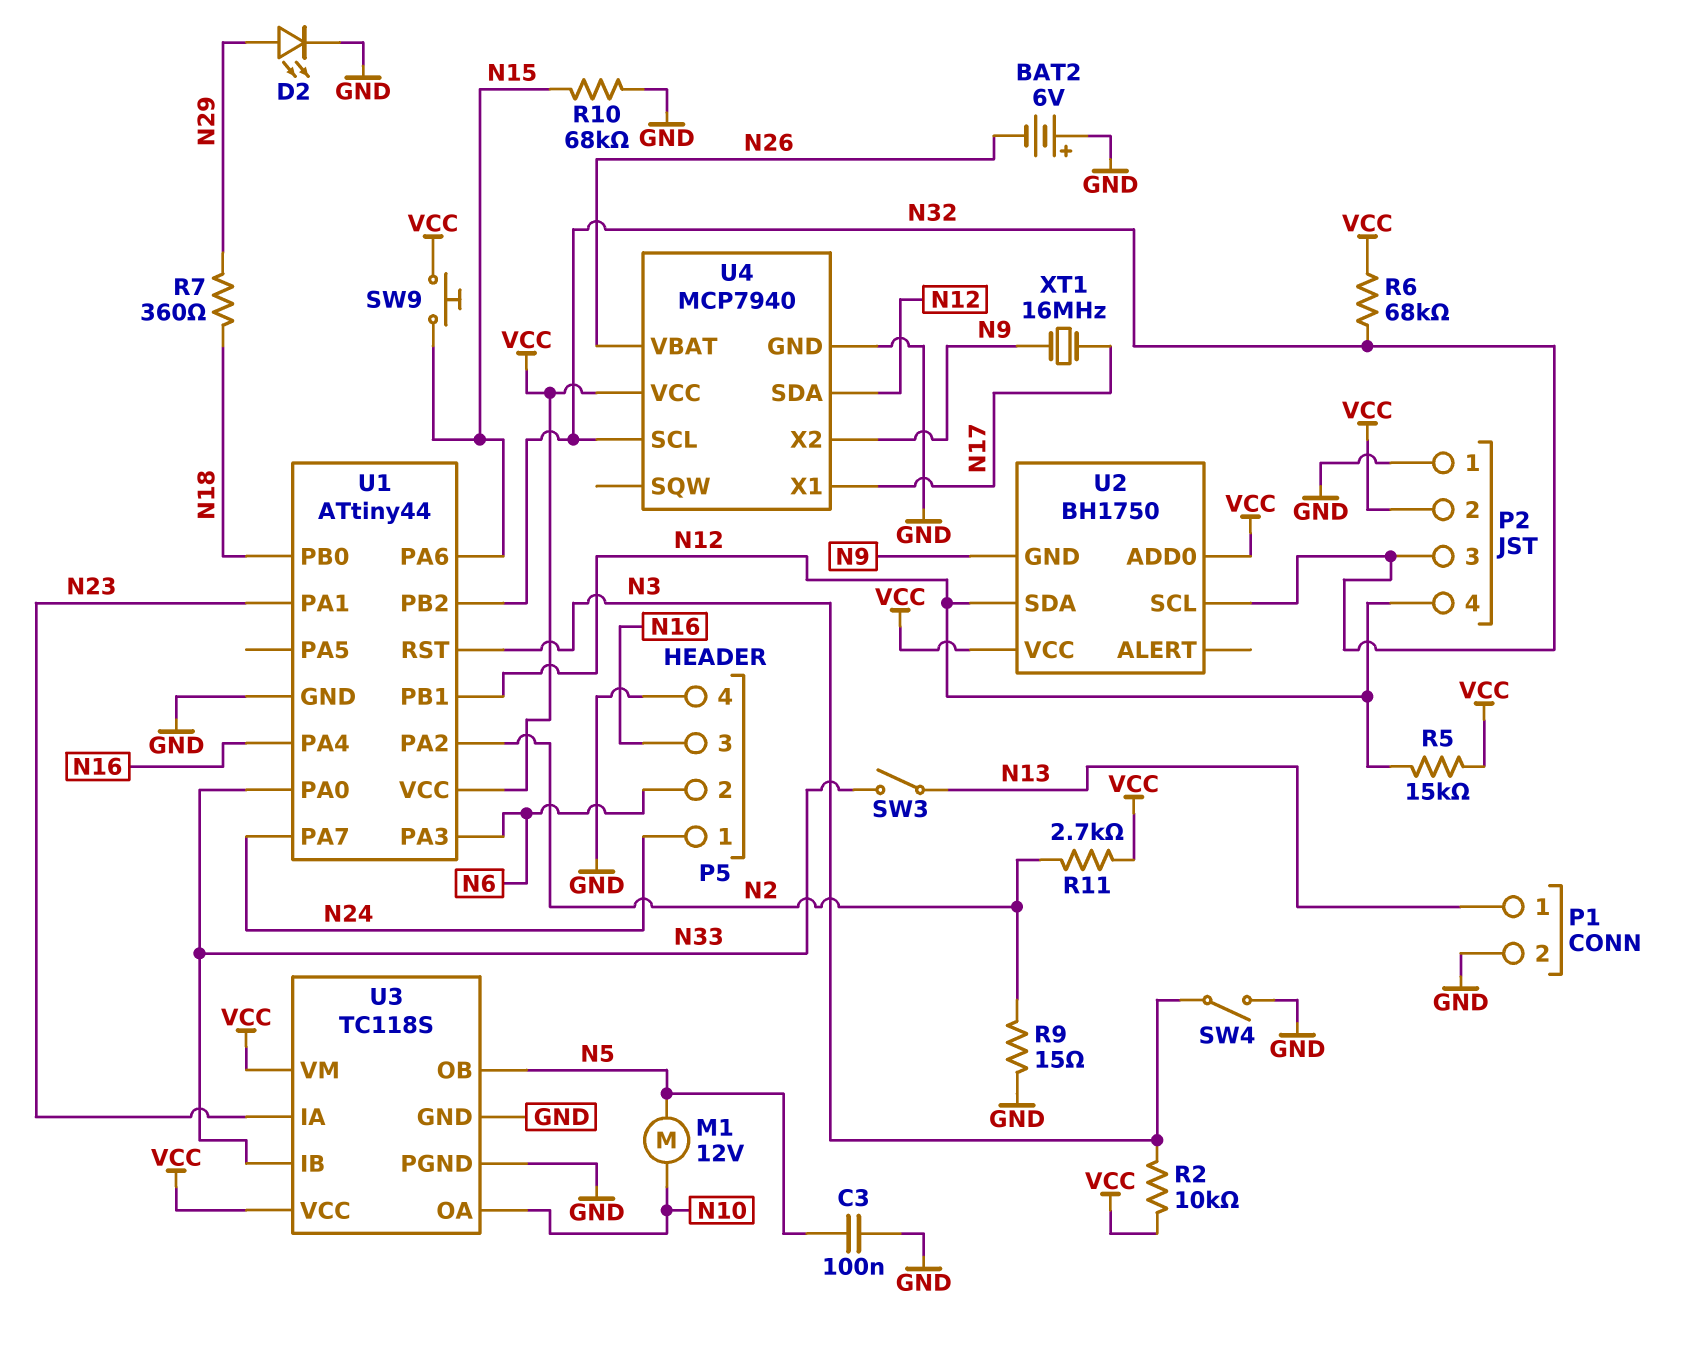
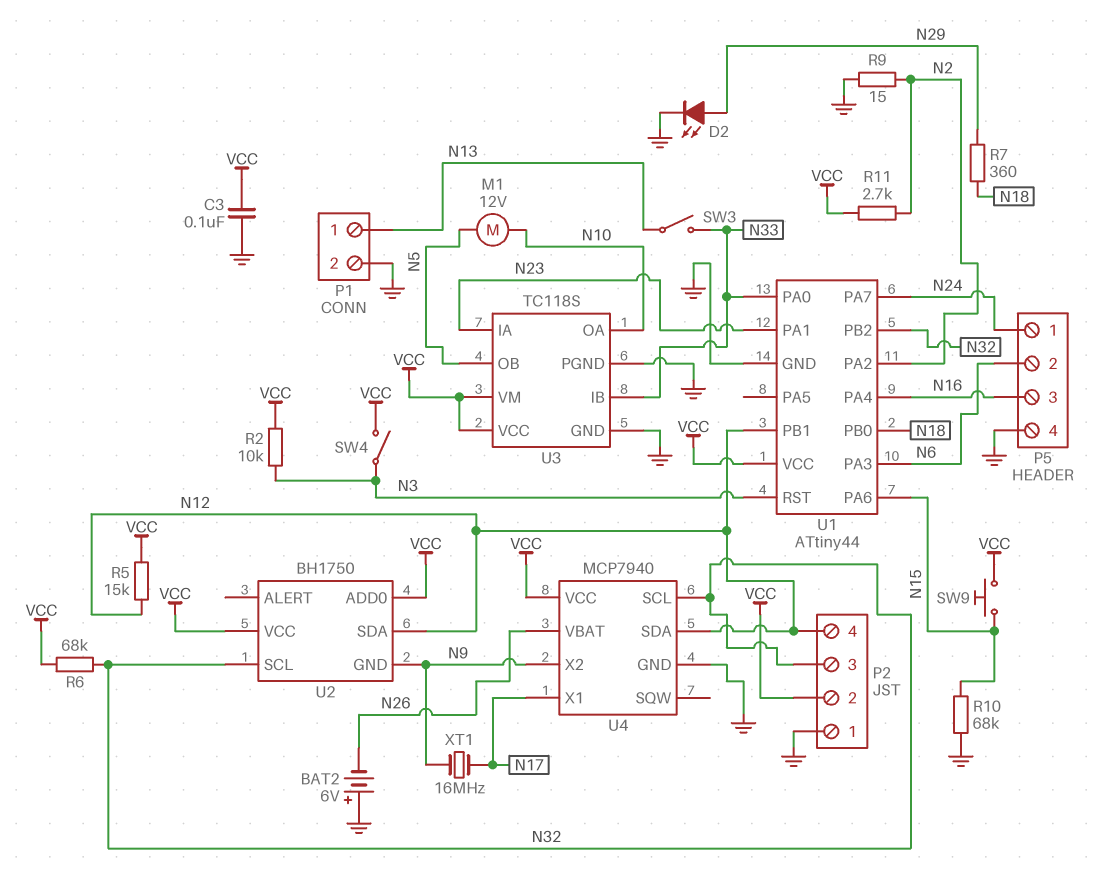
C3: 100nF (GND, N5) -> 100nF (GND, VCC)
SW4: switch (GND, N3) -> switch (N3, VCC)

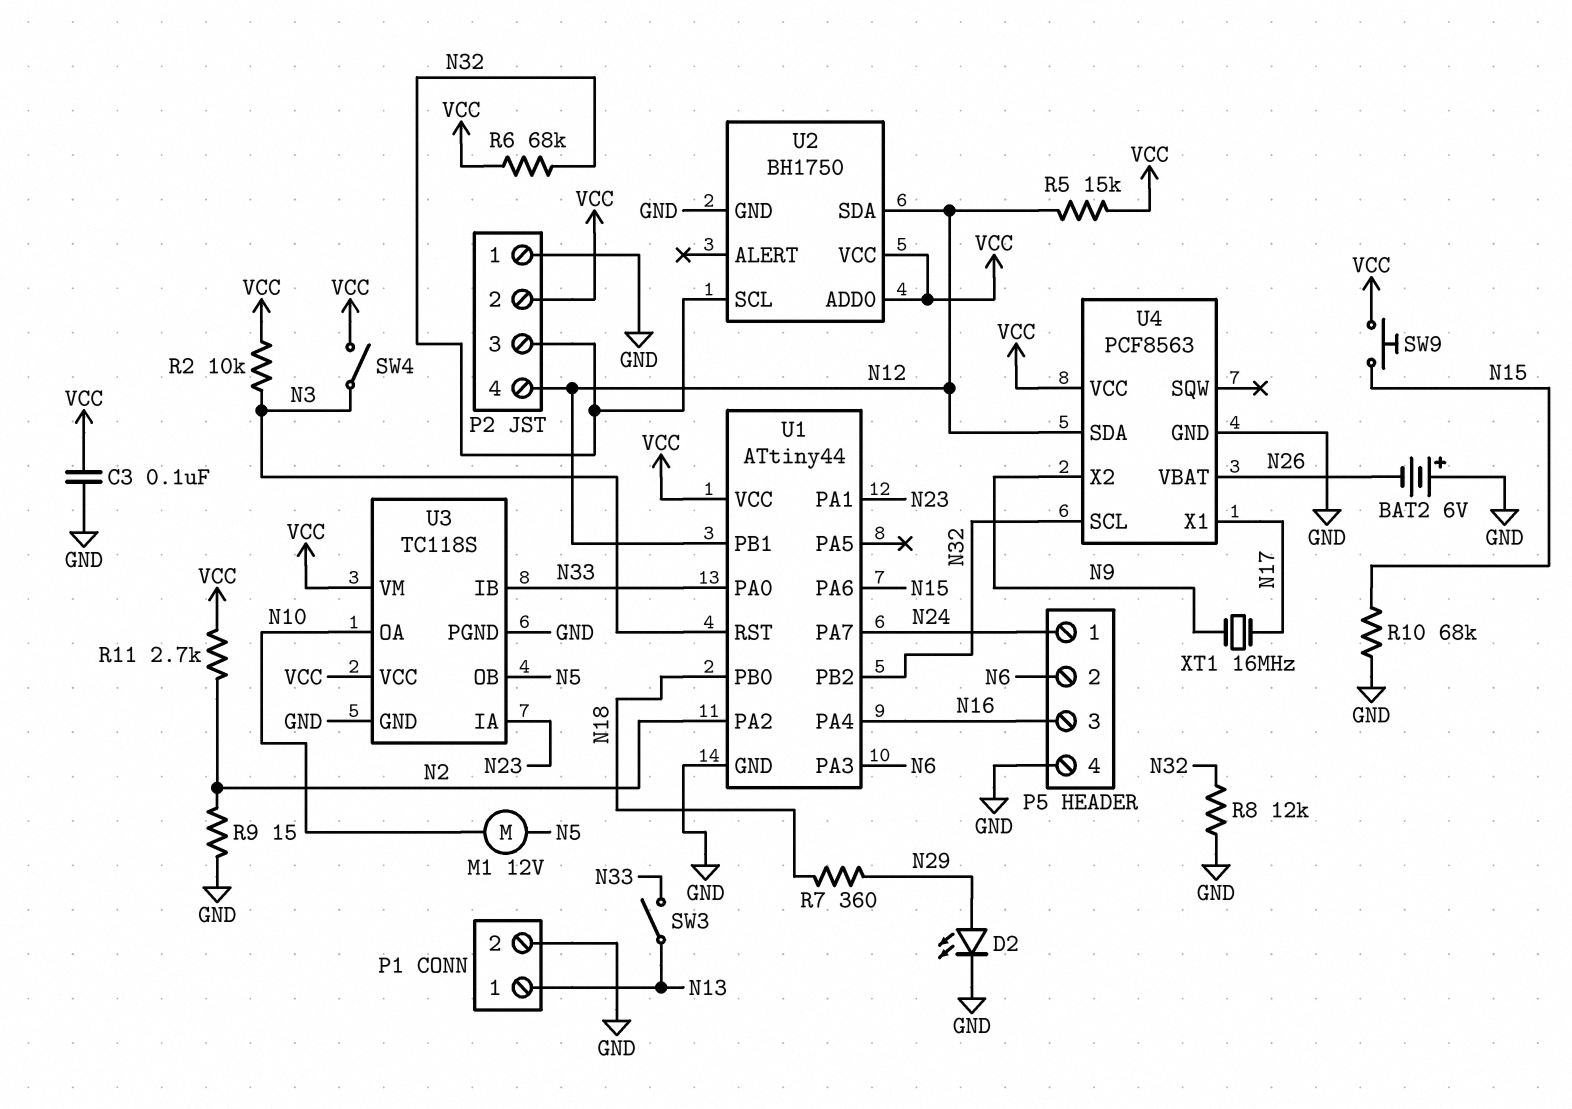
R8: none -> 12k (GND, N32)
U2 pin GND: N9 -> GND
U4: MCP7940 -> PCF8563

